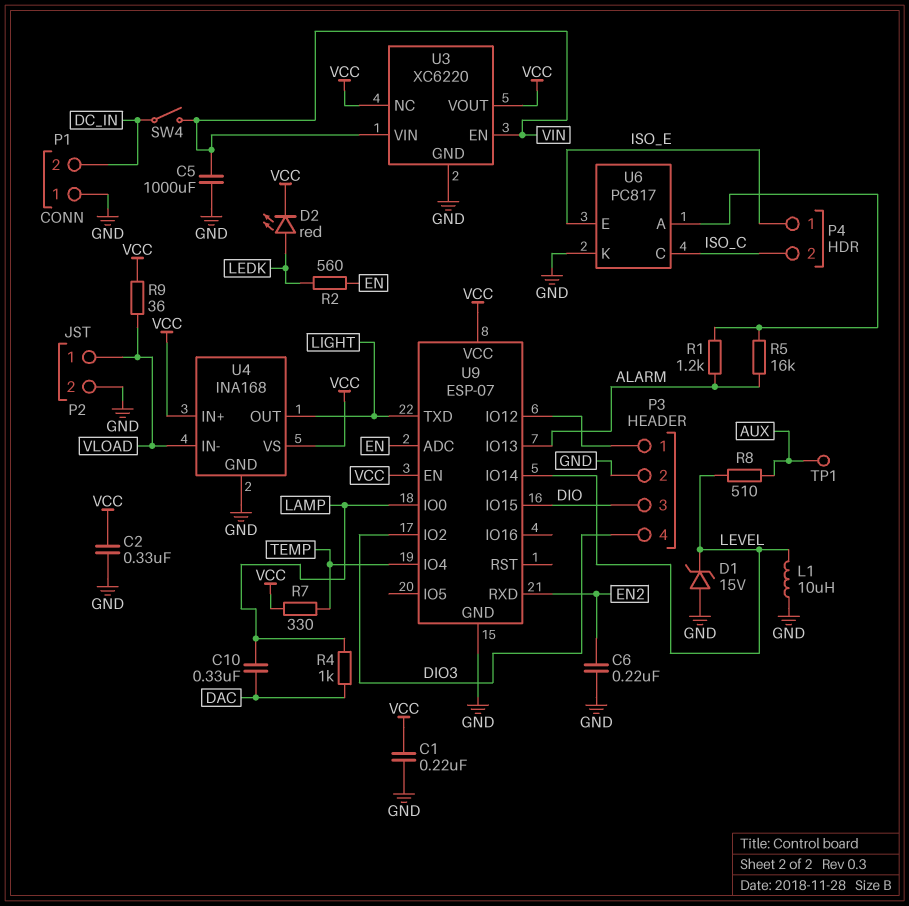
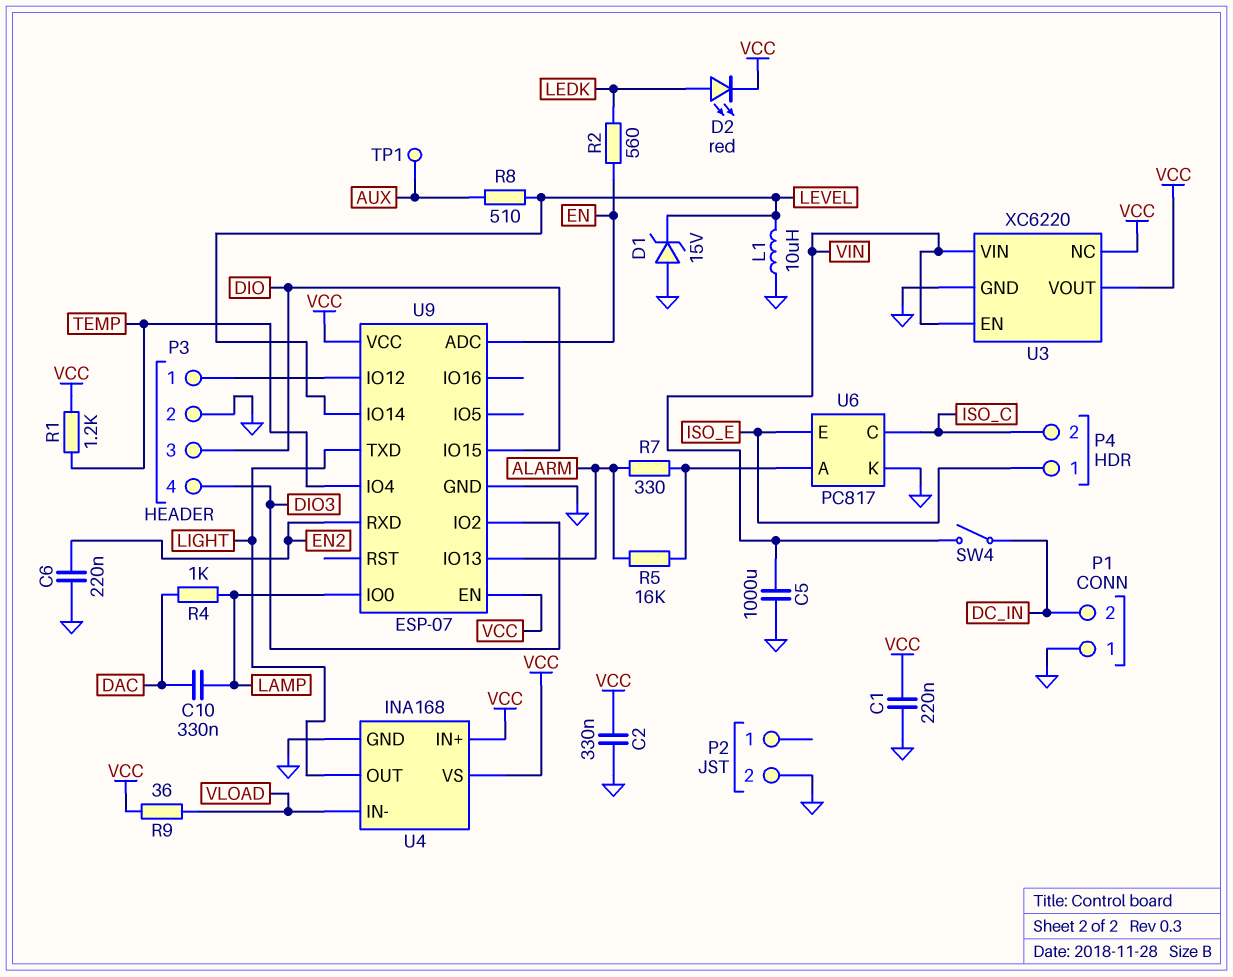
P2 pin 1: VLOAD -> none
R1: 1.2k (ALARM, U6/A) -> 1.2k (TEMP, VCC)
R7: 330 (TEMP, VCC) -> 330 (ALARM, U6/A)

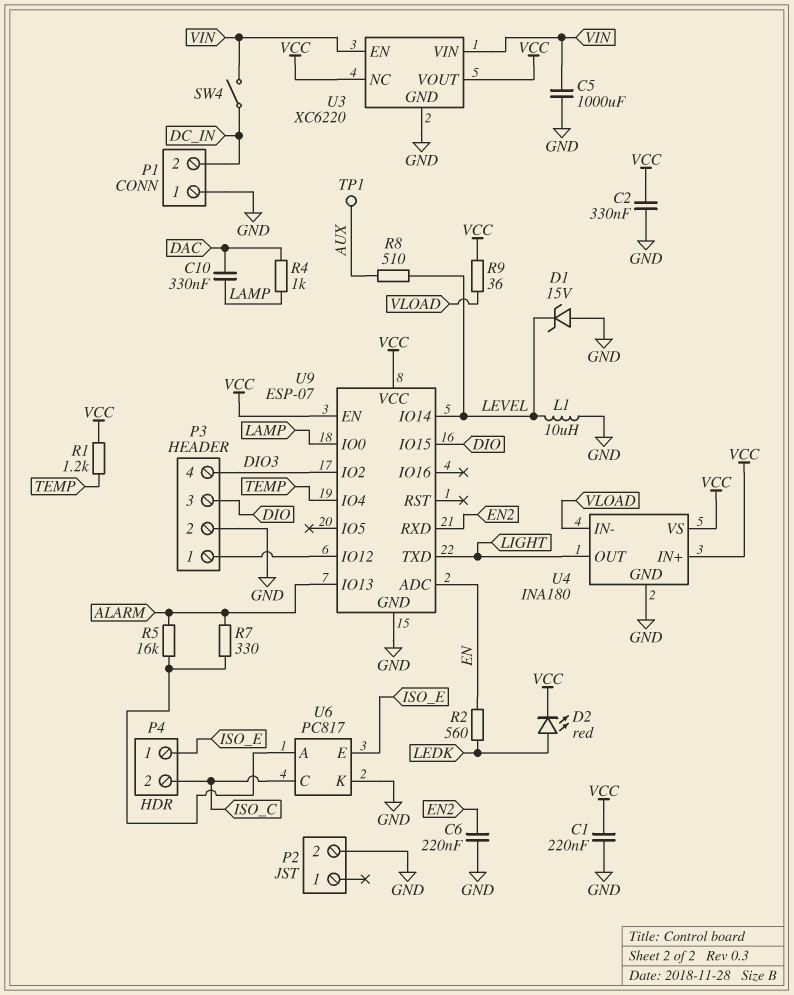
U4: INA168 -> INA180

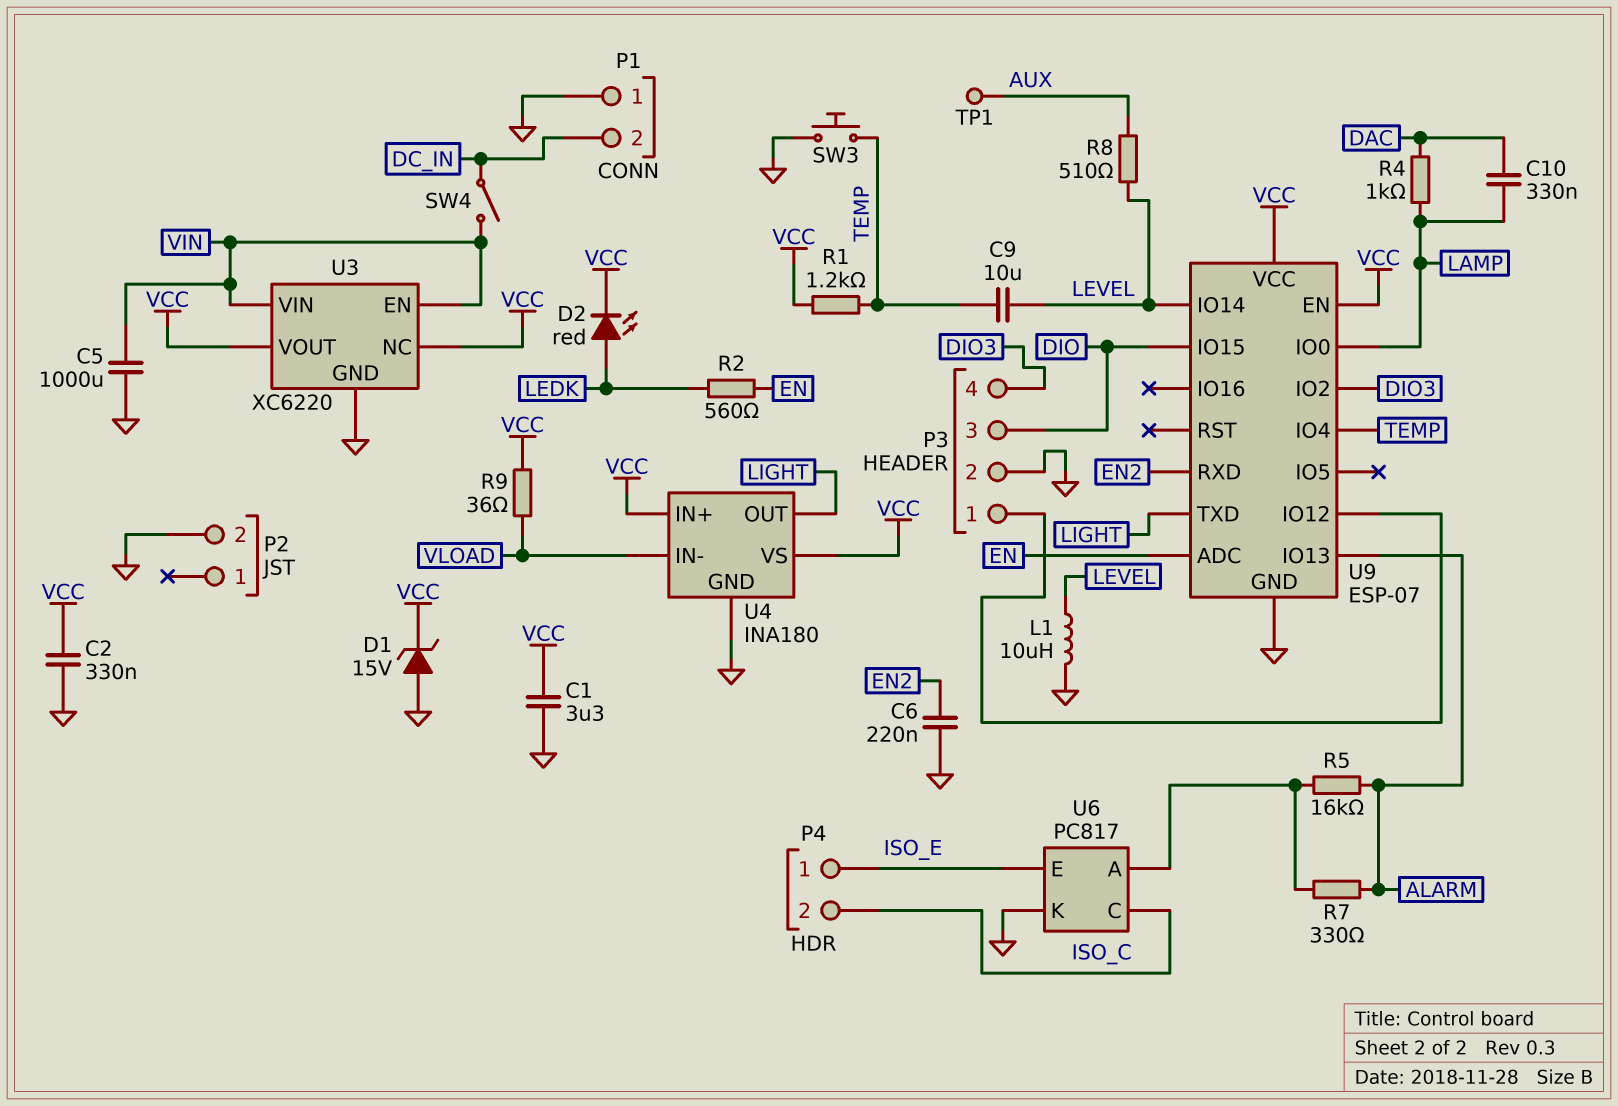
C1: 220nF (GND, VCC) -> 3.3uF (GND, VCC)
C9: none -> 10uF (LEVEL, TEMP)
D1: zener 15V (A GND, K LEVEL) -> zener 15V (A GND, K VCC)
SW3: none -> button (GND, TEMP)

